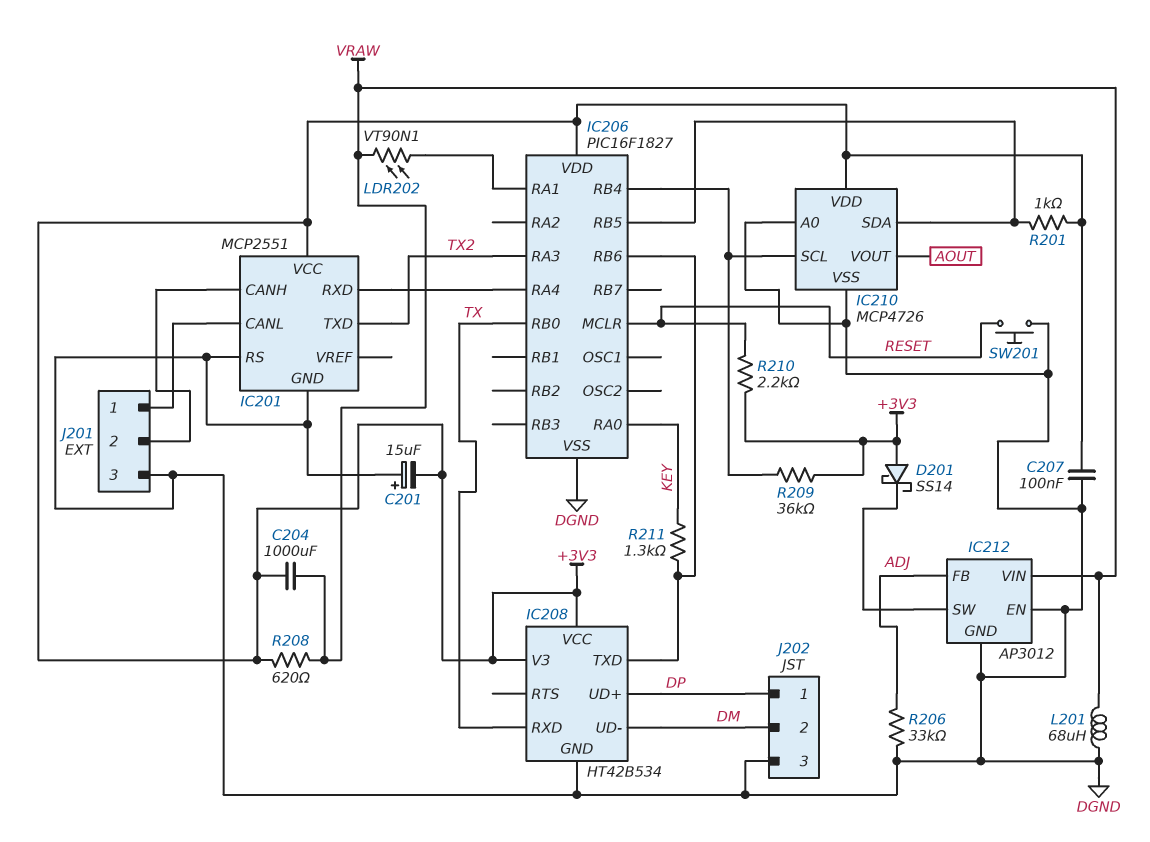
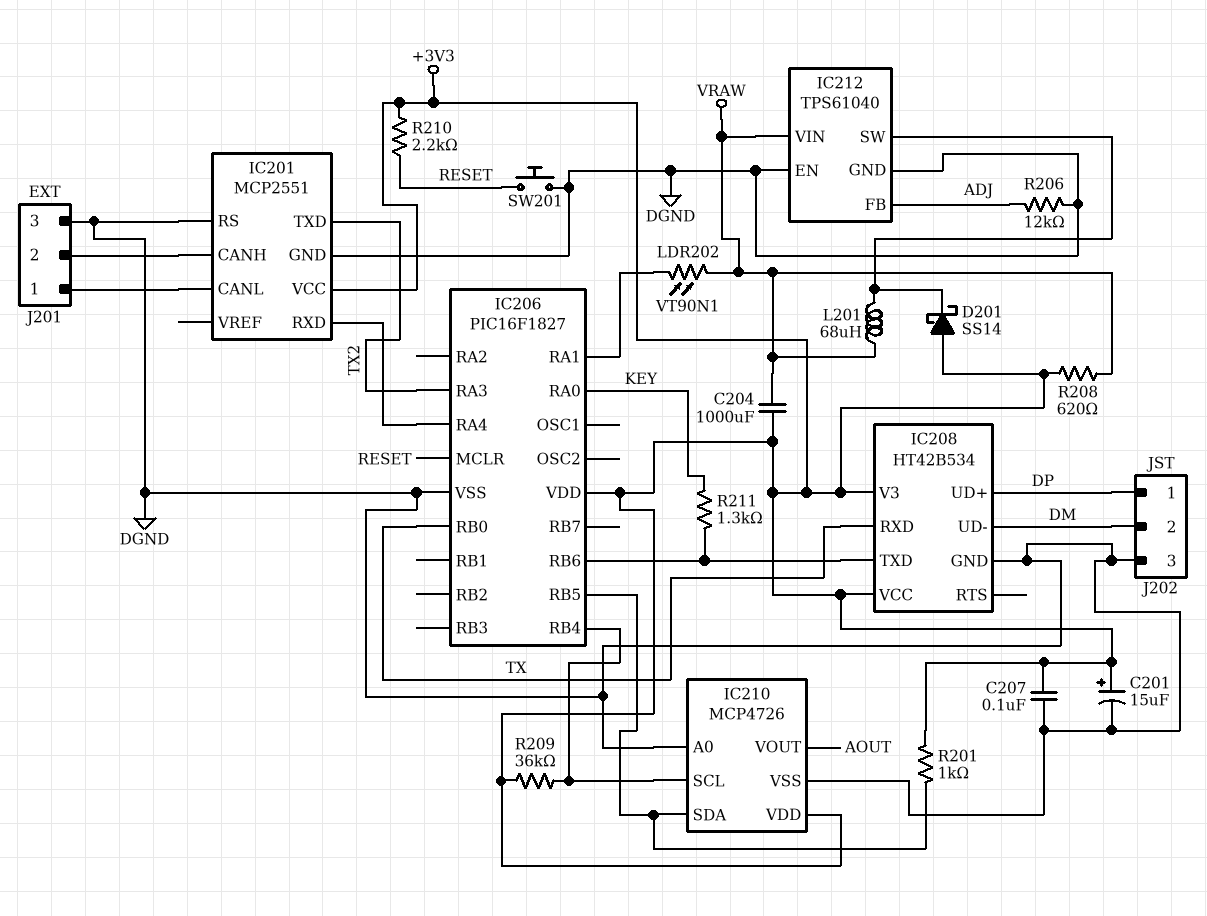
C201: 15uF (plus DGND, minus +3V3) -> 15uF (plus +3V3, minus DGND)
IC212: AP3012 -> TPS61040
L201: 68uH (DGND, VRAW) -> 68uH (IC212/SW, VRAW)
R206: 33k (ADJ, DGND) -> 12k (ADJ, DGND)

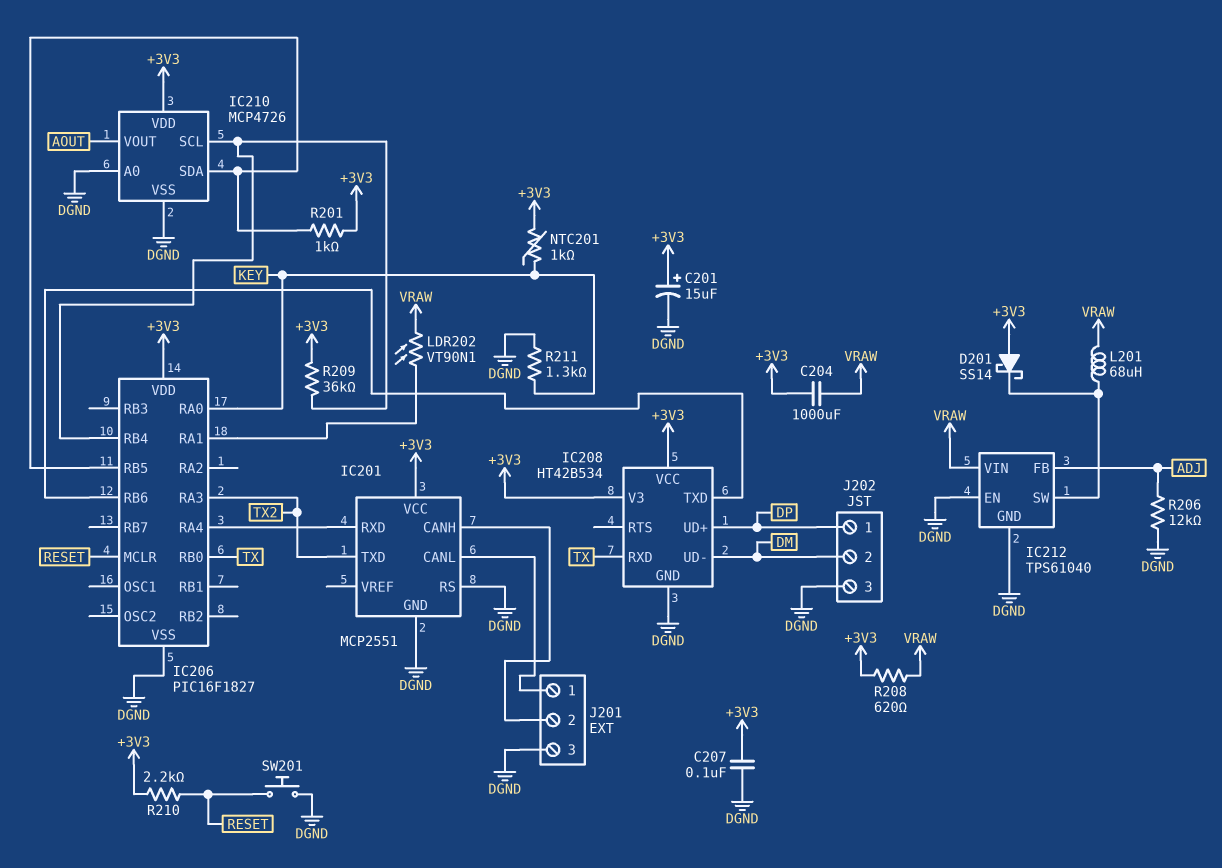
NTC201: none -> 1k (+3V3, KEY)
R211: 1.3k (IC206/RB6, KEY) -> 1.3k (DGND, KEY)

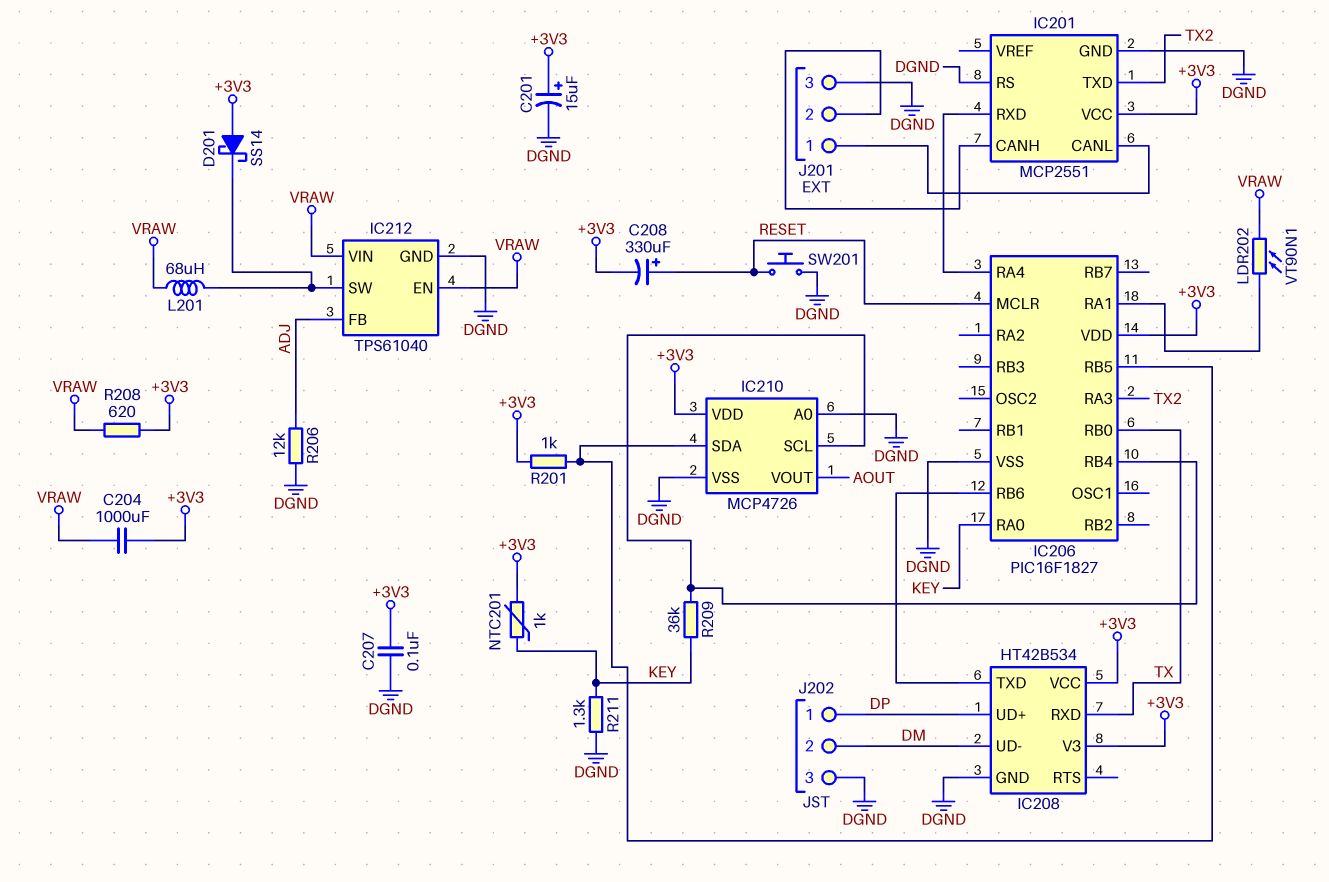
C208: none -> 330uF (plus RESET, minus +3V3)
IC212 pin EN: DGND -> VRAW
R209: 36k (+3V3, IC206/RB4) -> 36k (IC206/RB4, KEY)
R210: 2.2k (+3V3, RESET) -> none

